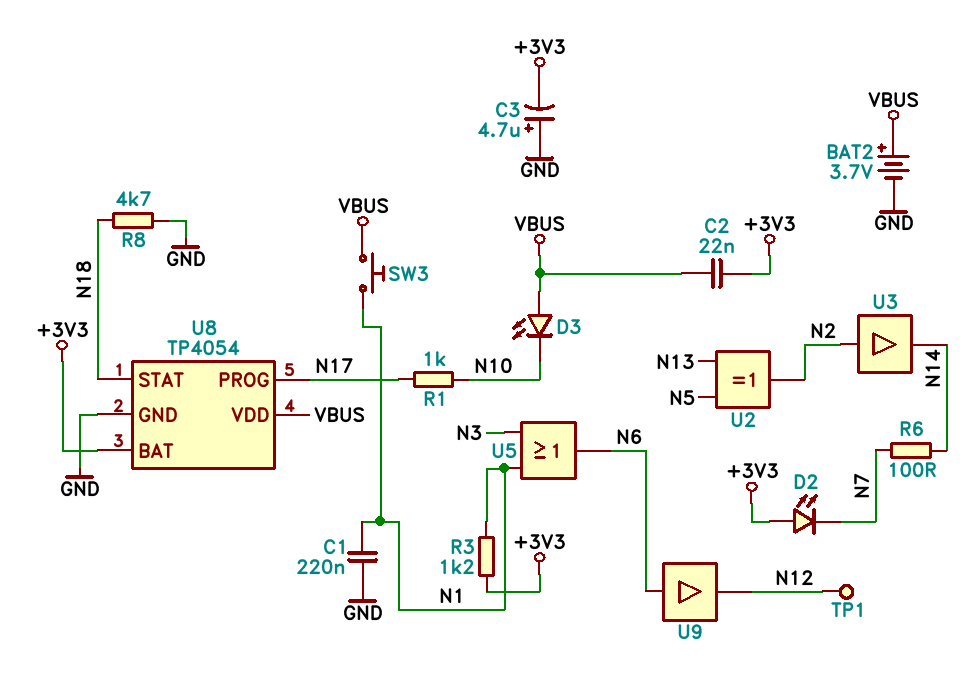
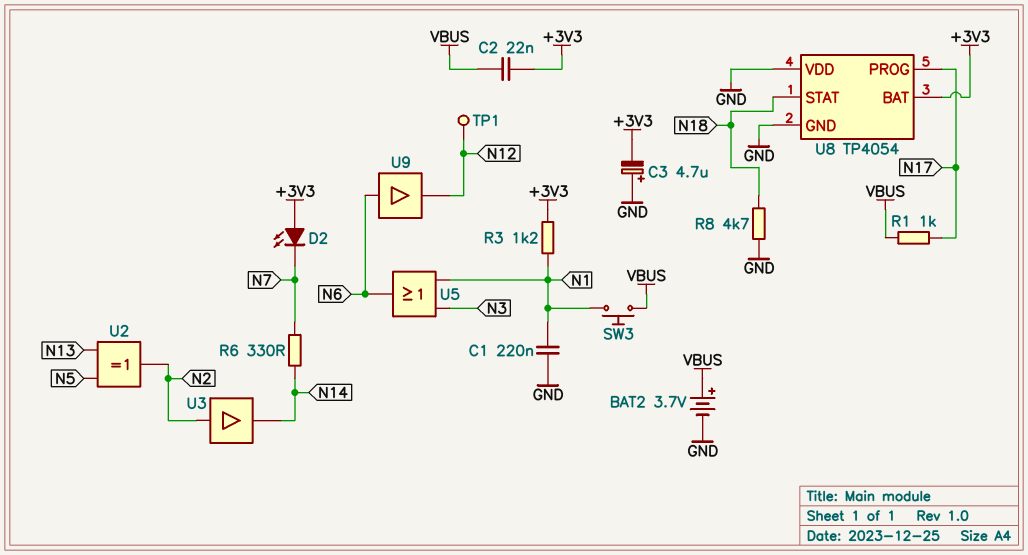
D3: LED (A VBUS, K N10) -> none
R1: 1k (N10, N17) -> 1k (N17, VBUS)
R6: 100 (N7, N14) -> 330 (N7, N14)
U8 pin VDD: VBUS -> GND

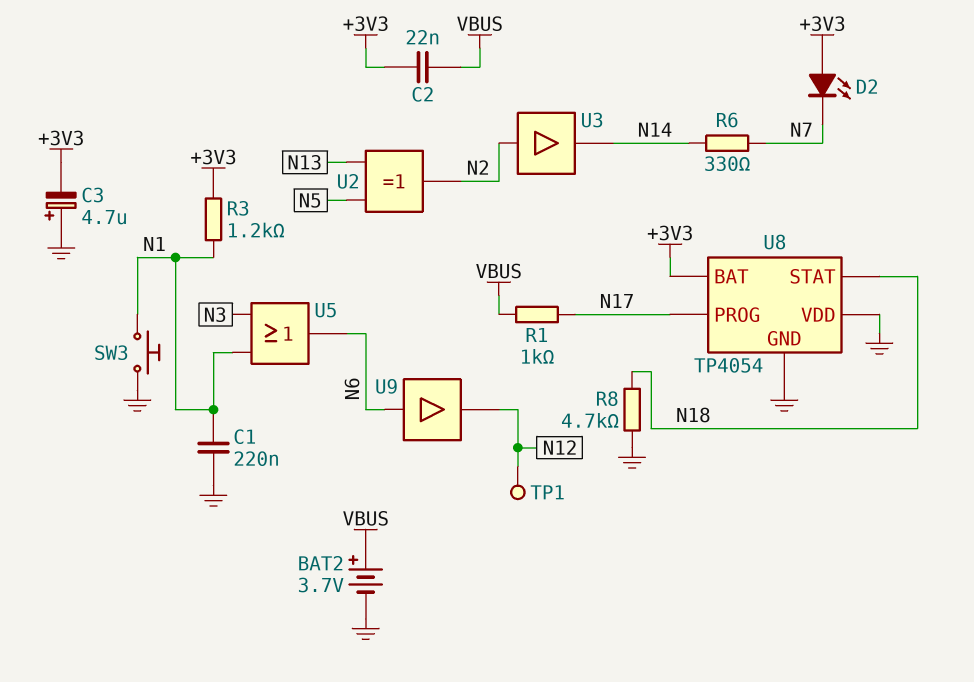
SW3: button (N1, VBUS) -> button (GND, N1)

